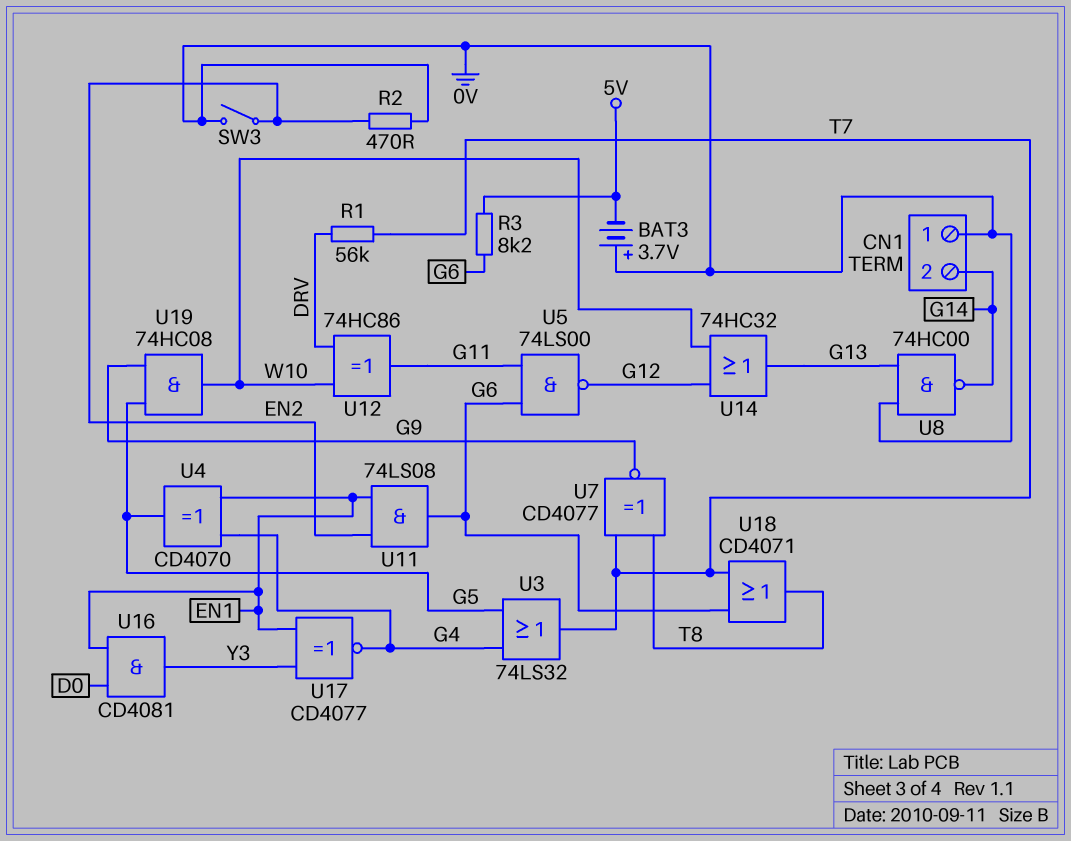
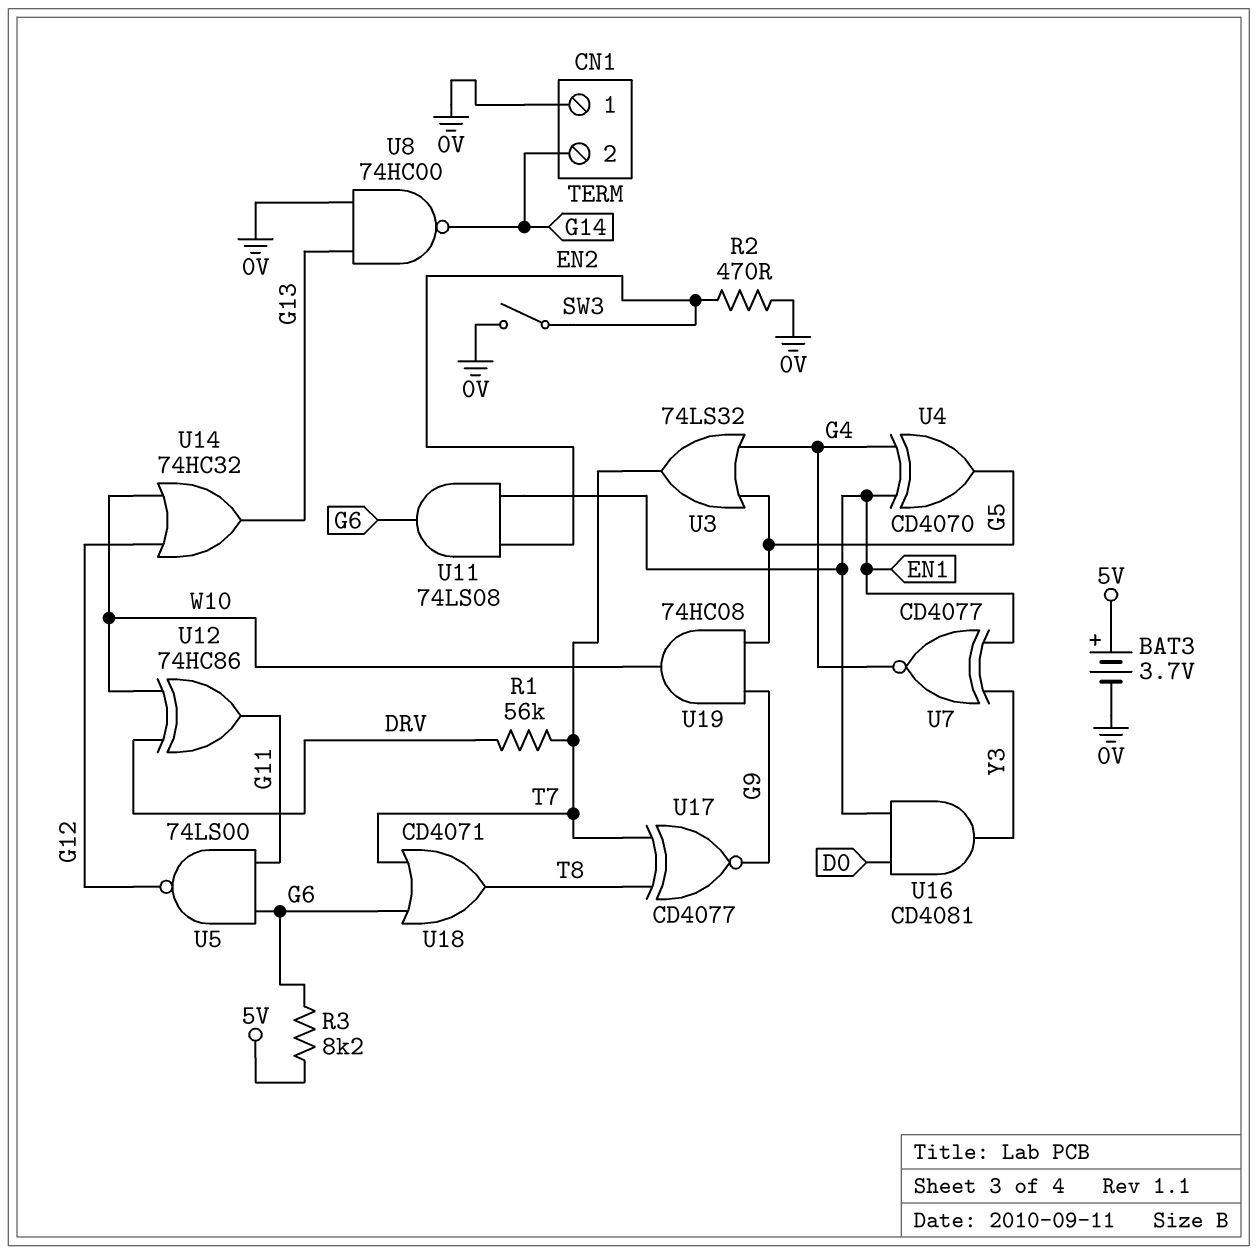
BAT3: 3.7V (plus 0V, minus 5V) -> 3.7V (plus 5V, minus 0V)
U7: XNOR CD4077 (in T7, in T8, out G9) -> XNOR CD4077 (in EN1, in Y3, out G4)
U17: XNOR CD4077 (in EN1, in Y3, out G4) -> XNOR CD4077 (in T7, in T8, out G9)

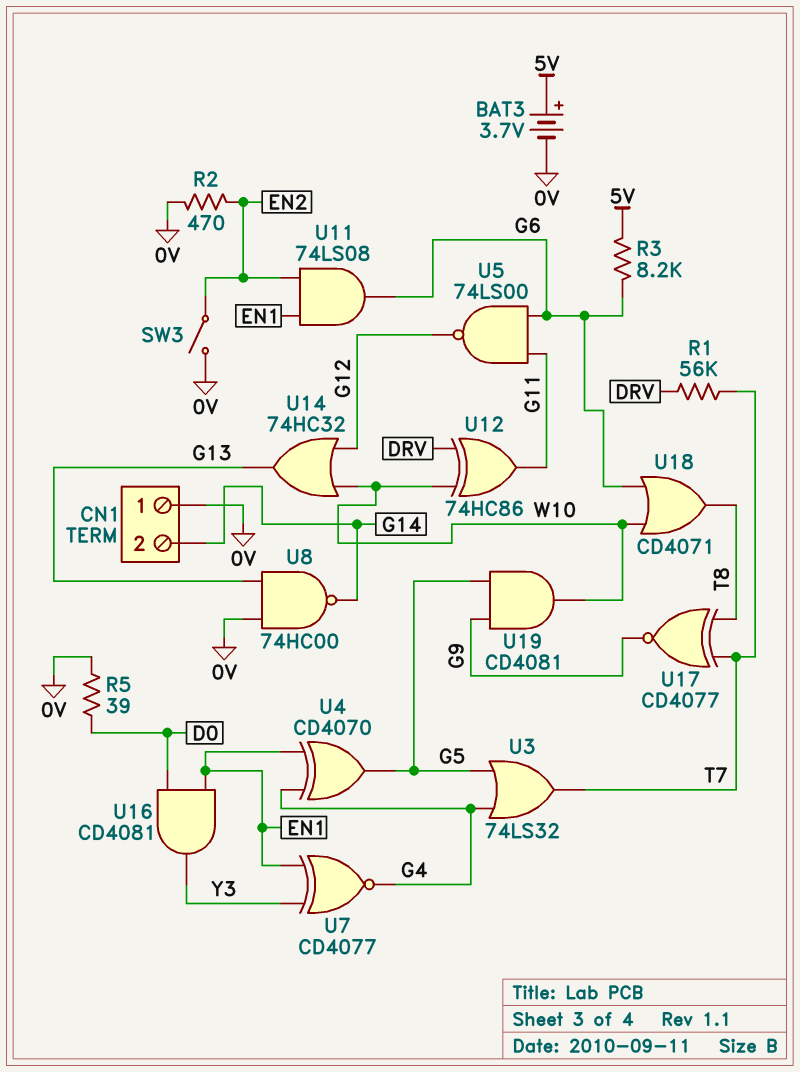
R5: none -> 39 (0V, D0)
U18: OR CD4071 (in G6, in T7, out T8) -> OR CD4071 (in G6, in W10, out T8)
U19: AND 74HC08 (in G5, in G9, out W10) -> AND CD4081 (in G5, in G9, out W10)

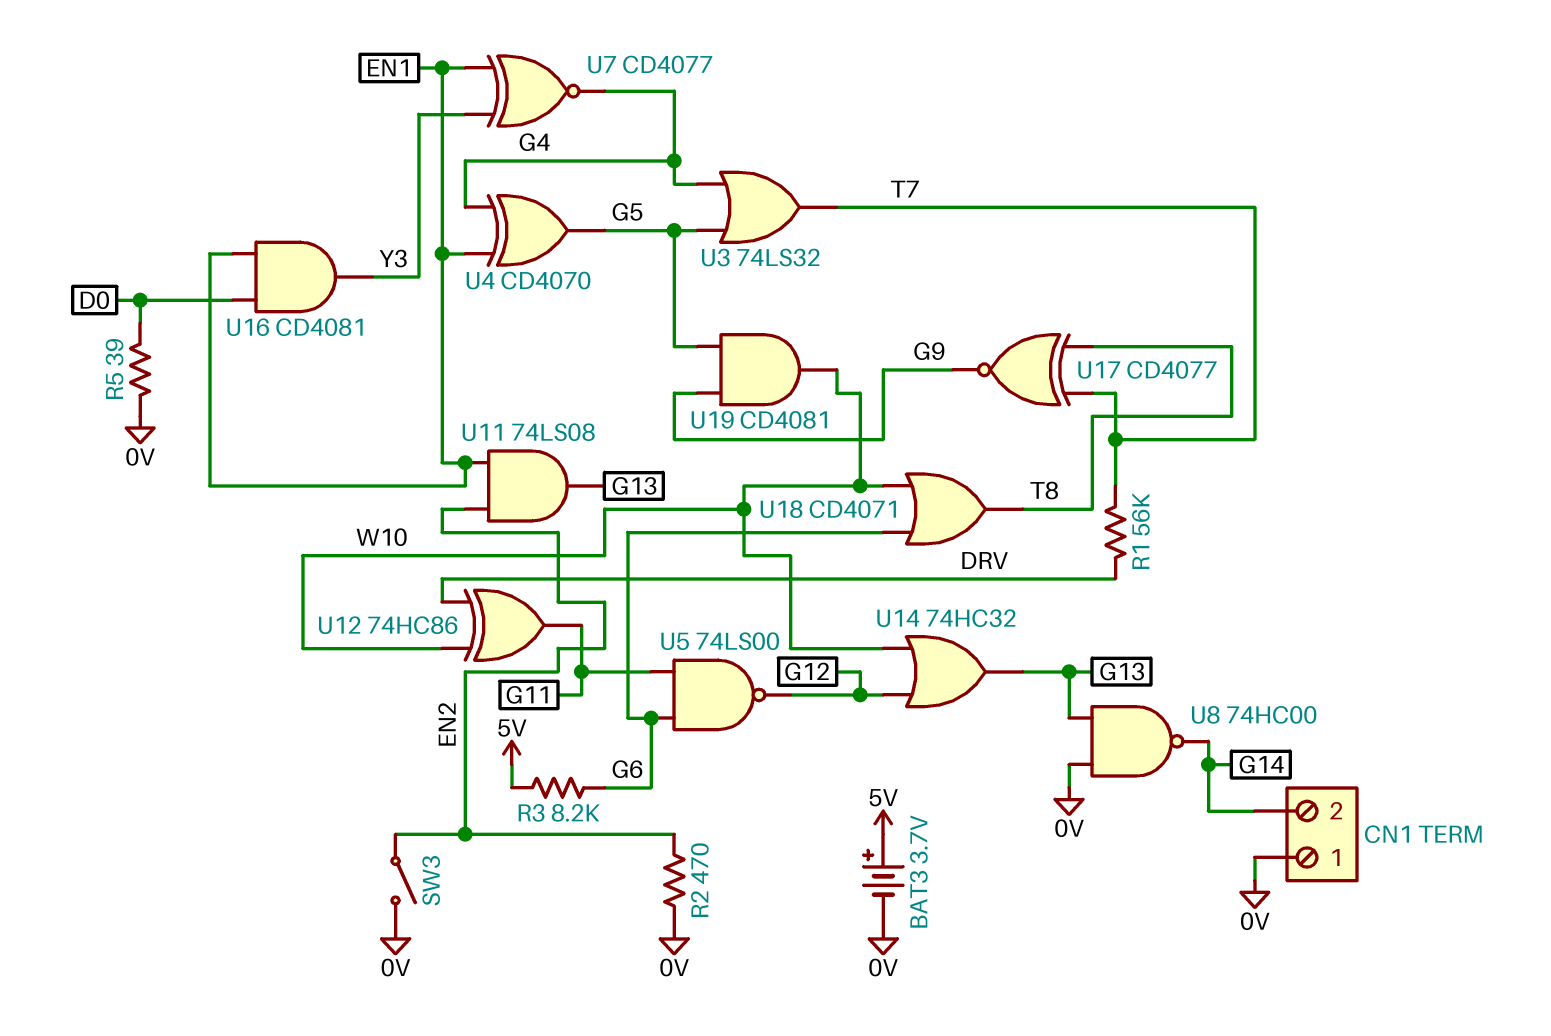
U11: AND 74LS08 (in EN1, in EN2, out G6) -> AND 74LS08 (in EN1, in EN2, out G13)

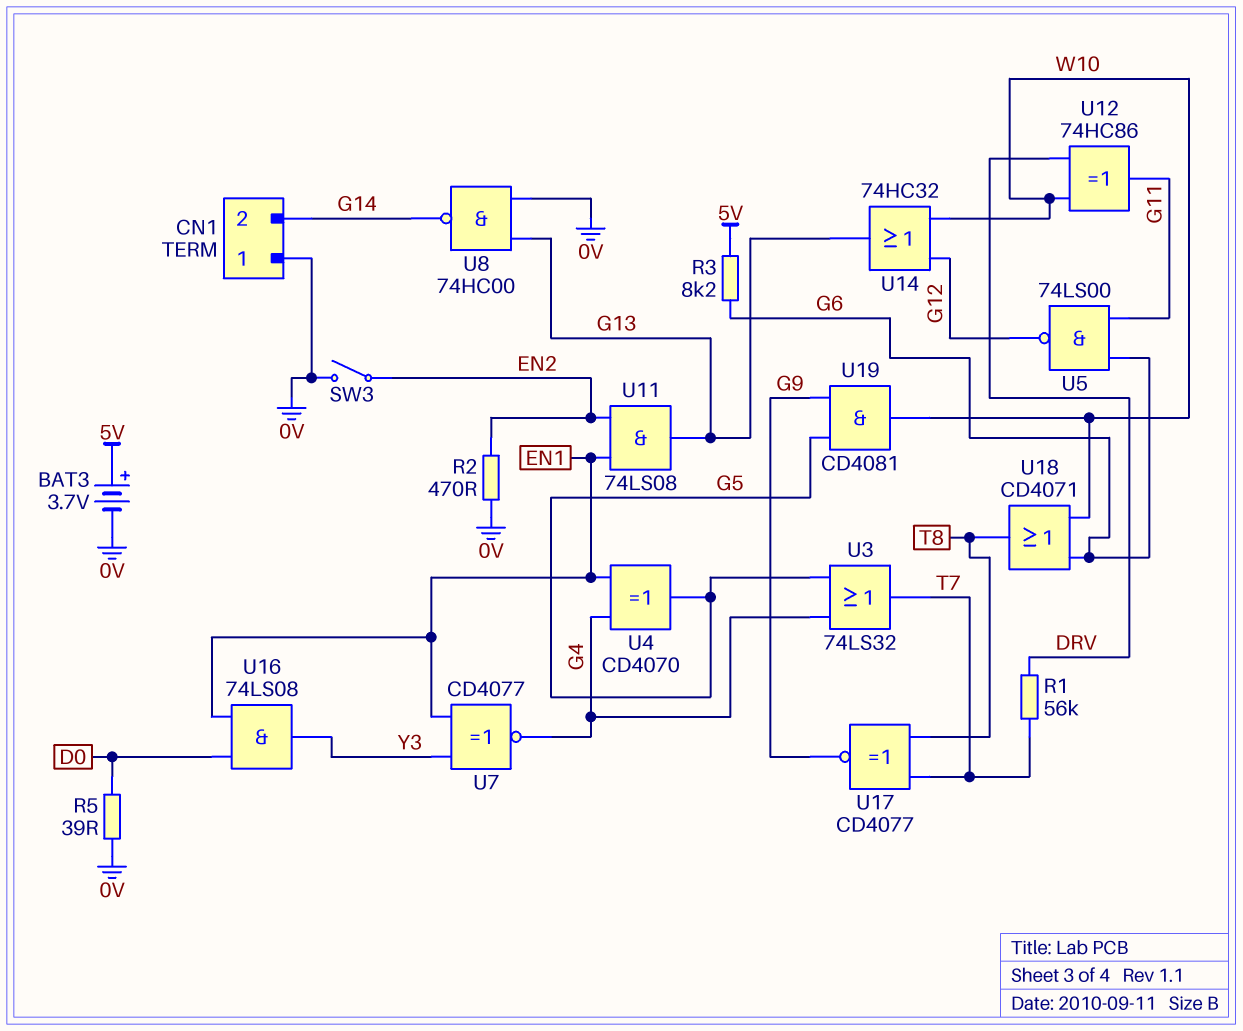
U16: AND CD4081 (in D0, in EN1, out Y3) -> AND 74LS08 (in D0, in EN1, out Y3)

